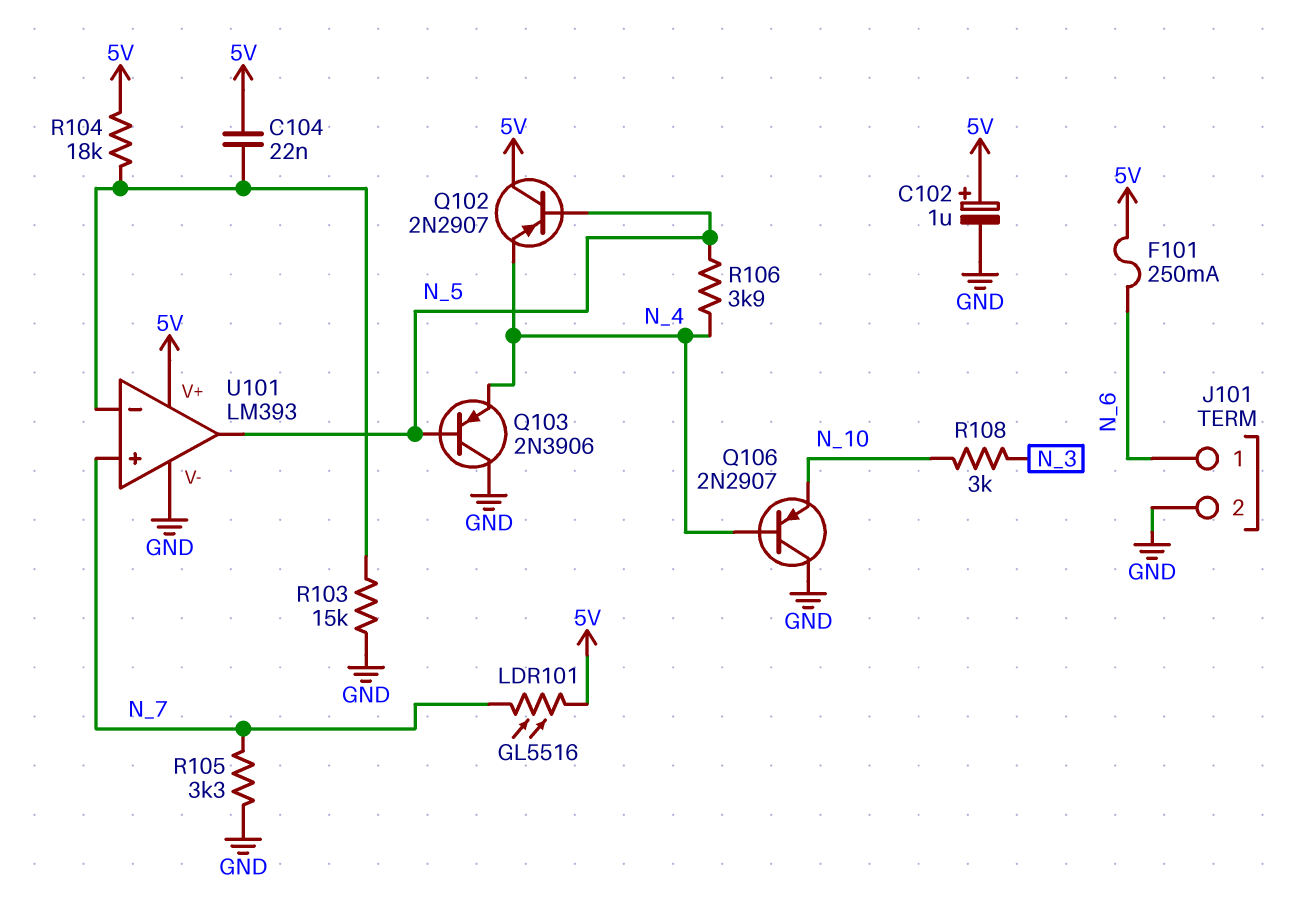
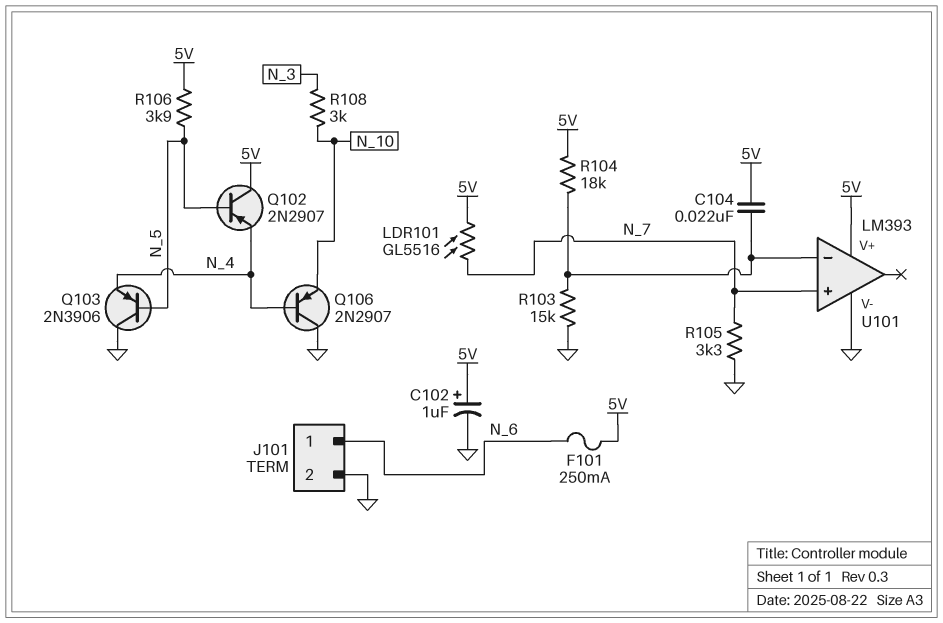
R106: 3.9k (N_4, N_5) -> 3.9k (5V, N_5)
U101 pin out: N_5 -> none

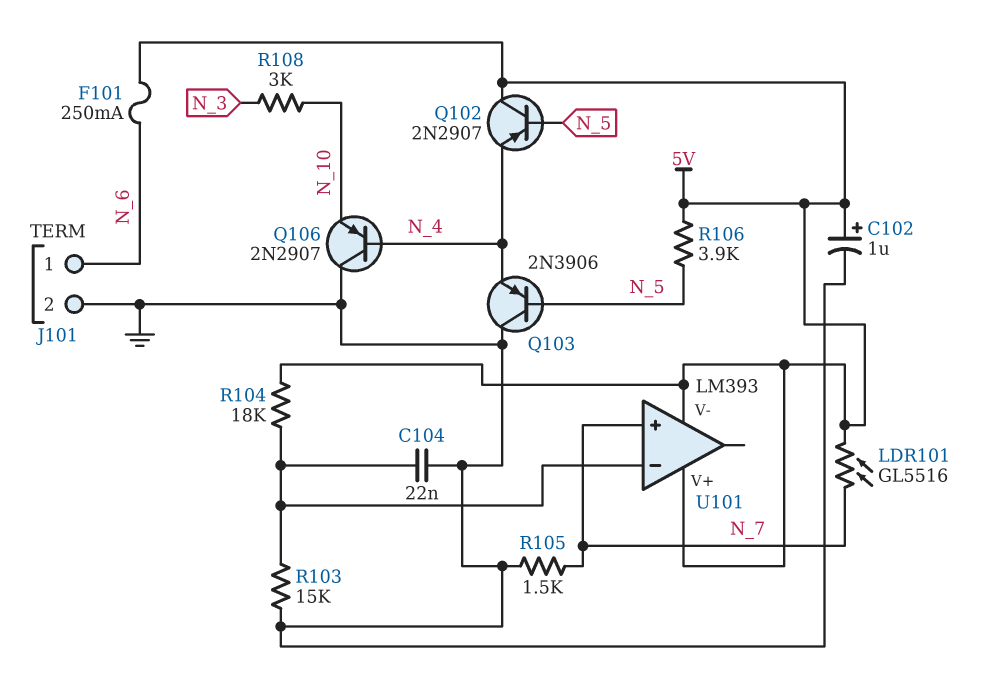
C104: 22nF (5V, U101/in-) -> 22nF (GND, U101/in-)
R105: 3.3k (GND, N_7) -> 1.5k (GND, N_7)
U101 pin V-: GND -> 5V

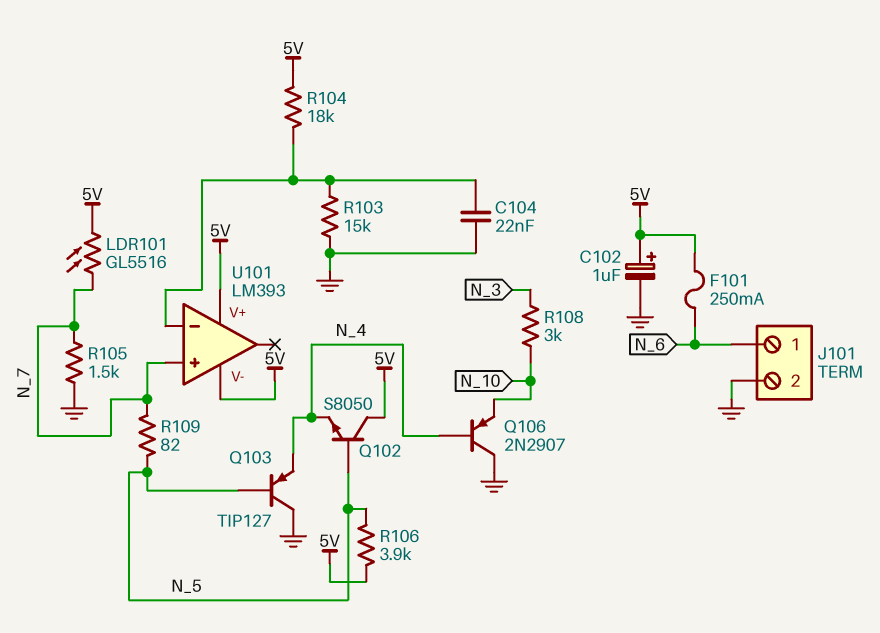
Q102: PNP 2N2907 (B N_5, C 5V, E N_4) -> NPN S8050 (B N_5, C 5V, E N_4)
Q103: PNP 2N3906 (B N_5, C GND, E N_4) -> PNP TIP127 (B N_5, C GND, E N_4)
R109: none -> 82 (N_5, N_7)

